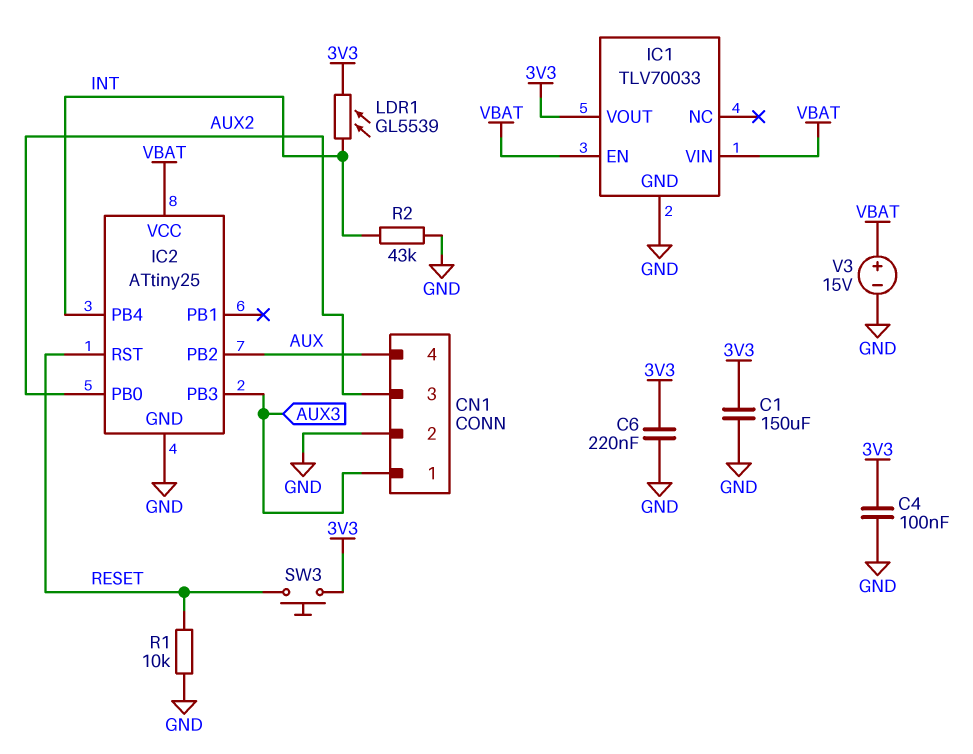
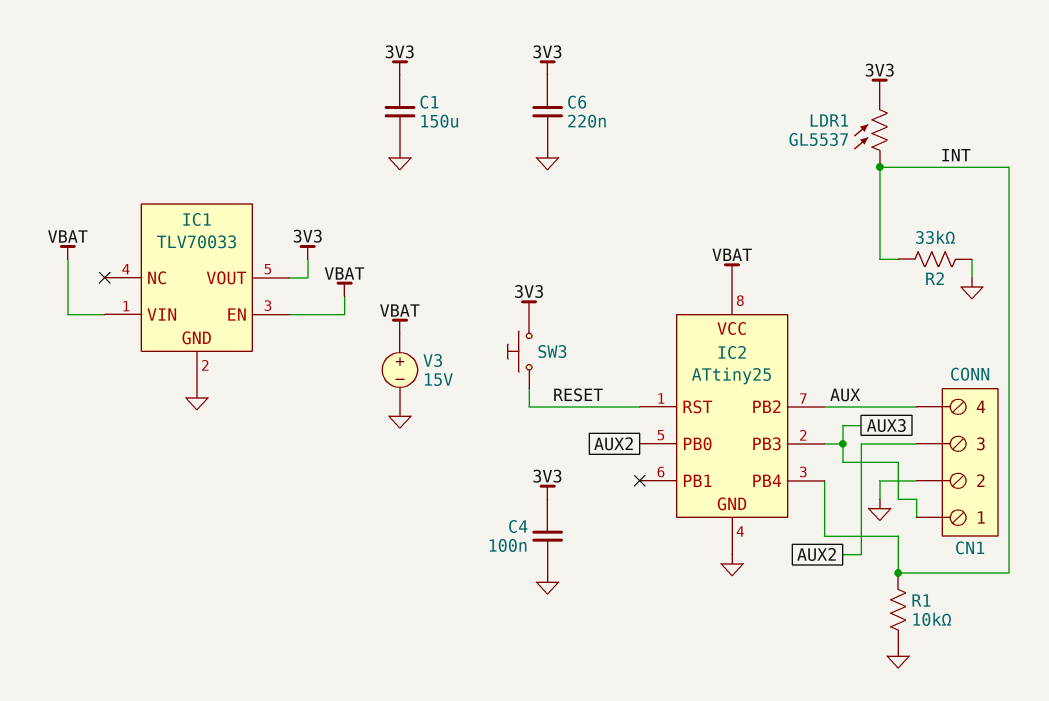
LDR1: GL5539 (3V3, INT) -> GL5537 (3V3, INT)
R1: 10k (GND, RESET) -> 10k (GND, INT)
R2: 43k (GND, INT) -> 33k (GND, INT)

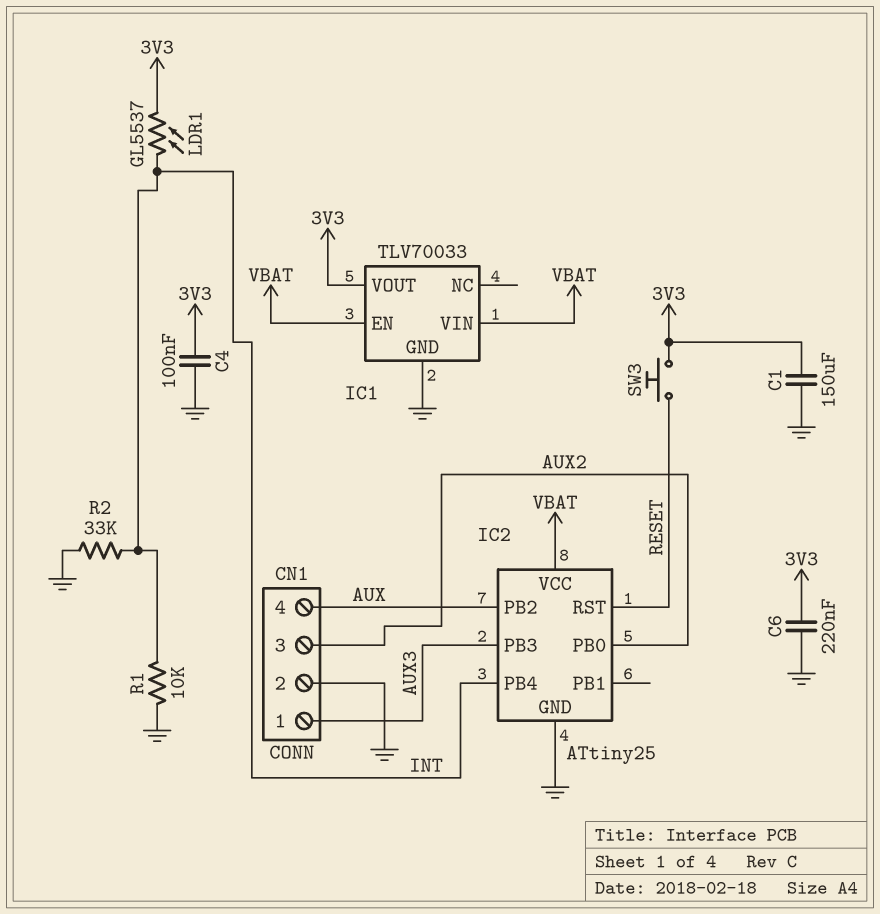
V3: 15V (plus VBAT, minus GND) -> none

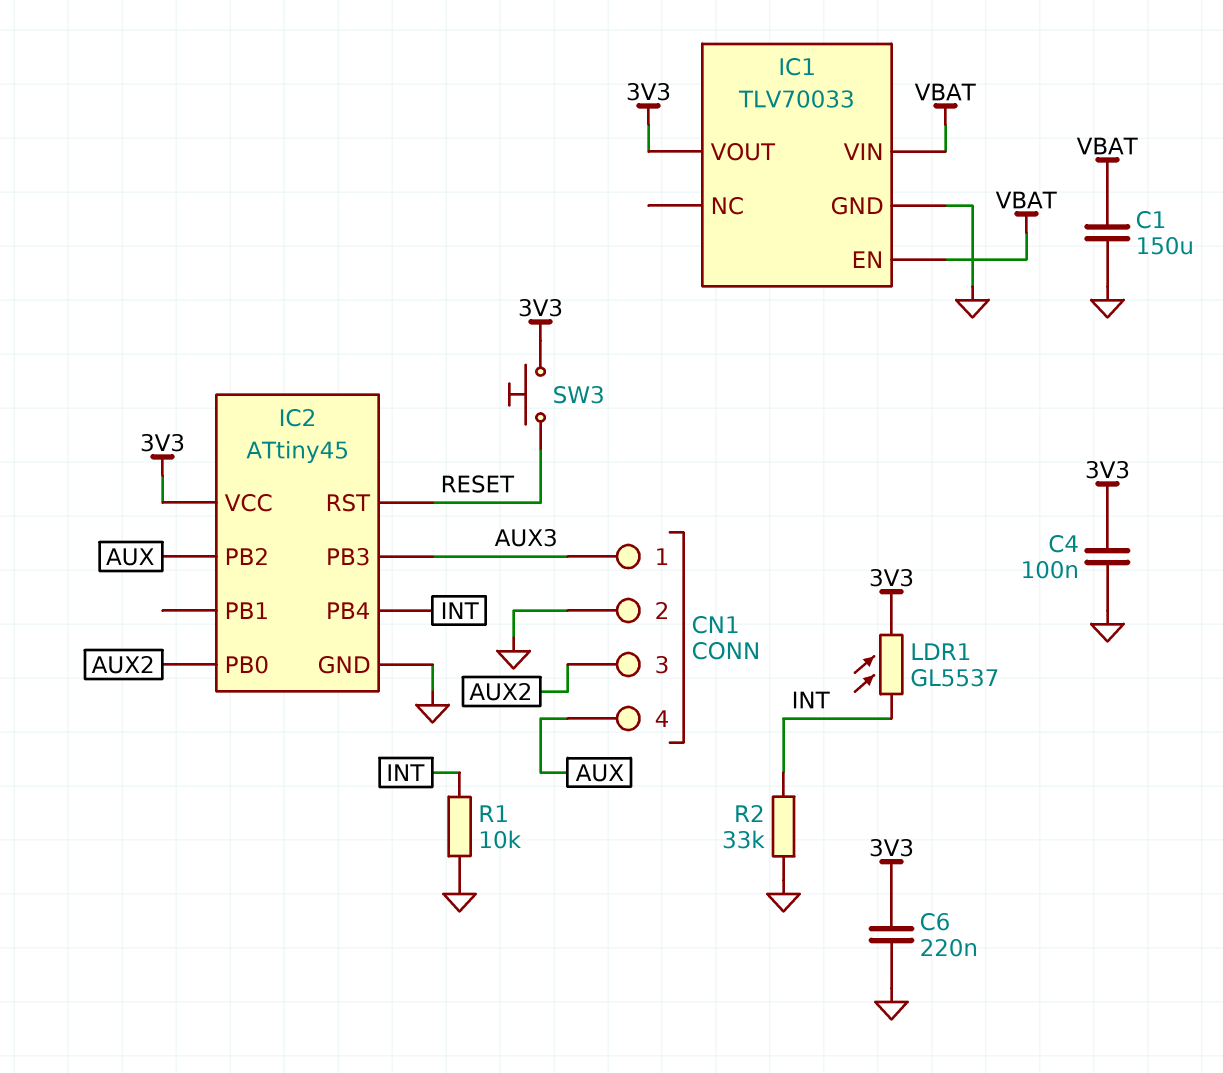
C1: 150uF (3V3, GND) -> 150uF (GND, VBAT)
IC2: ATtiny25 -> ATtiny45
IC2 pin VCC: VBAT -> 3V3

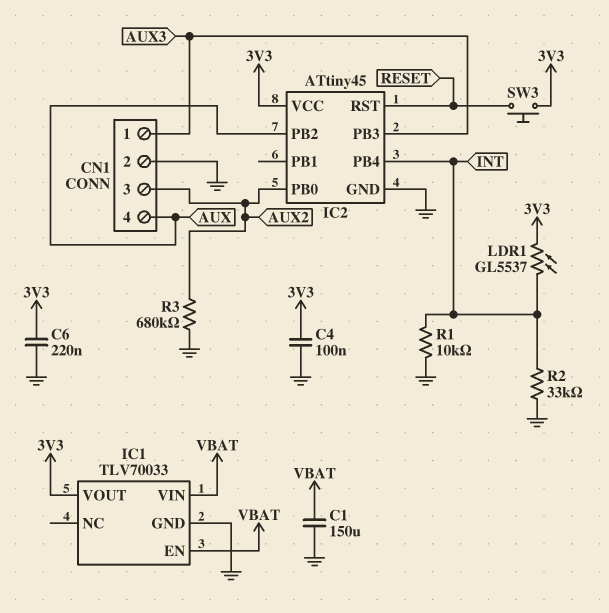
R3: none -> 680k (AUX2, GND)

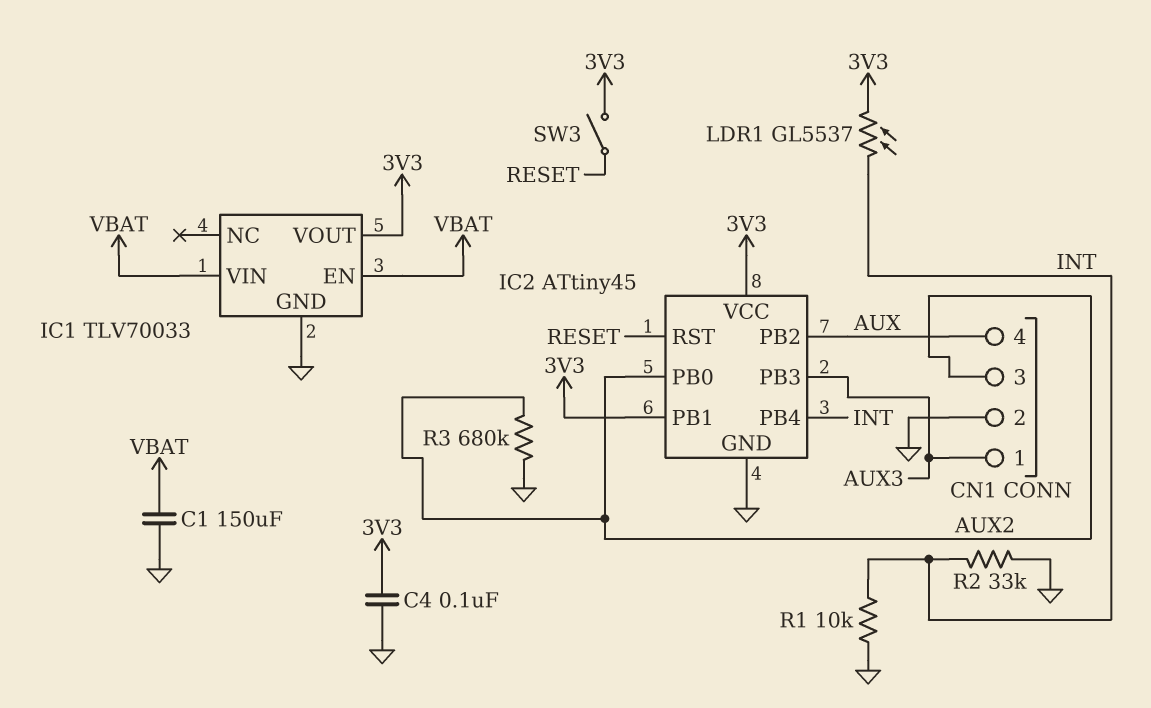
C6: 220nF (3V3, GND) -> none
IC2 pin PB1: none -> 3V3
SW3: button (3V3, RESET) -> switch (3V3, RESET)

